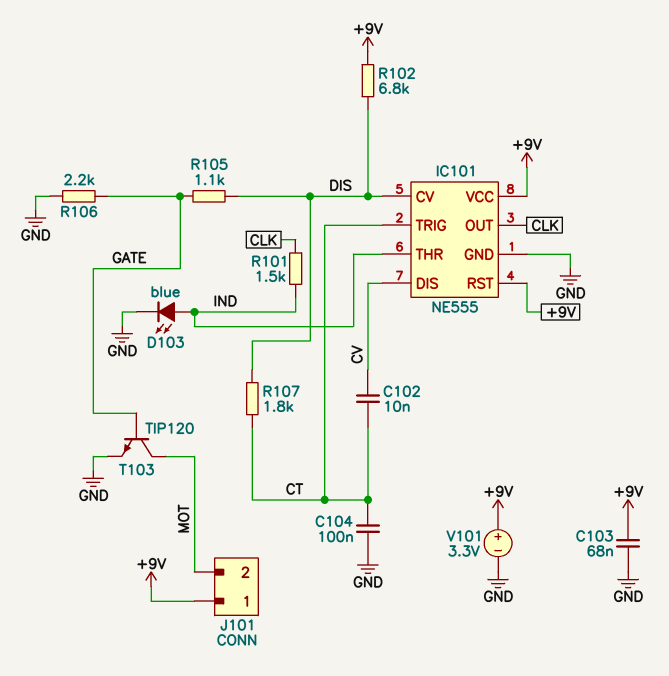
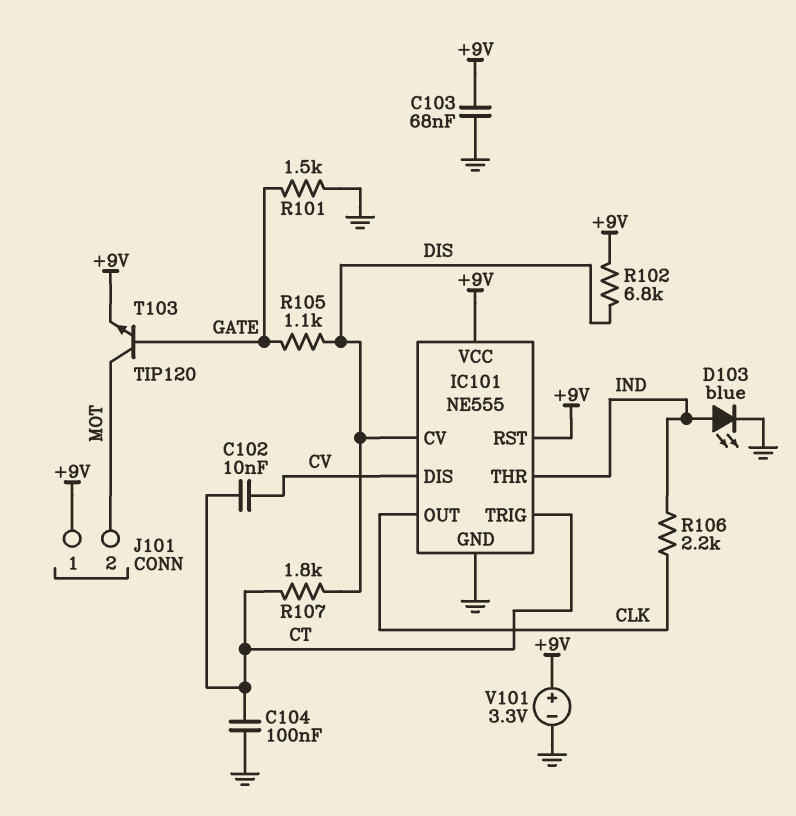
R101: 1.5k (CLK, IND) -> 1.5k (GATE, GND)
R106: 2.2k (GATE, GND) -> 2.2k (CLK, IND)
T103: NPN TIP120 (B GATE, C MOT, E GND) -> NPN TIP120 (B GATE, C MOT, E +9V)

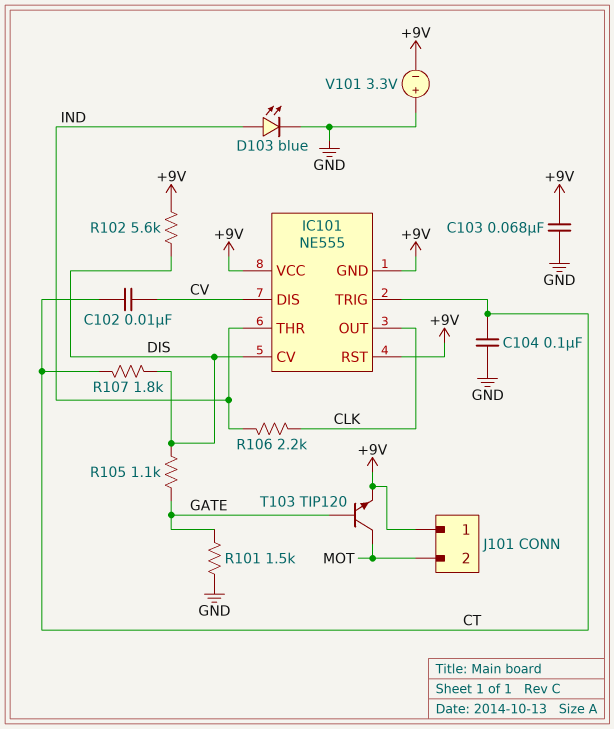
IC101 pin GND: GND -> +9V
R102: 6.8k (+9V, DIS) -> 5.6k (+9V, DIS)
V101: 3.3V (plus +9V, minus GND) -> 3.3V (plus GND, minus +9V)

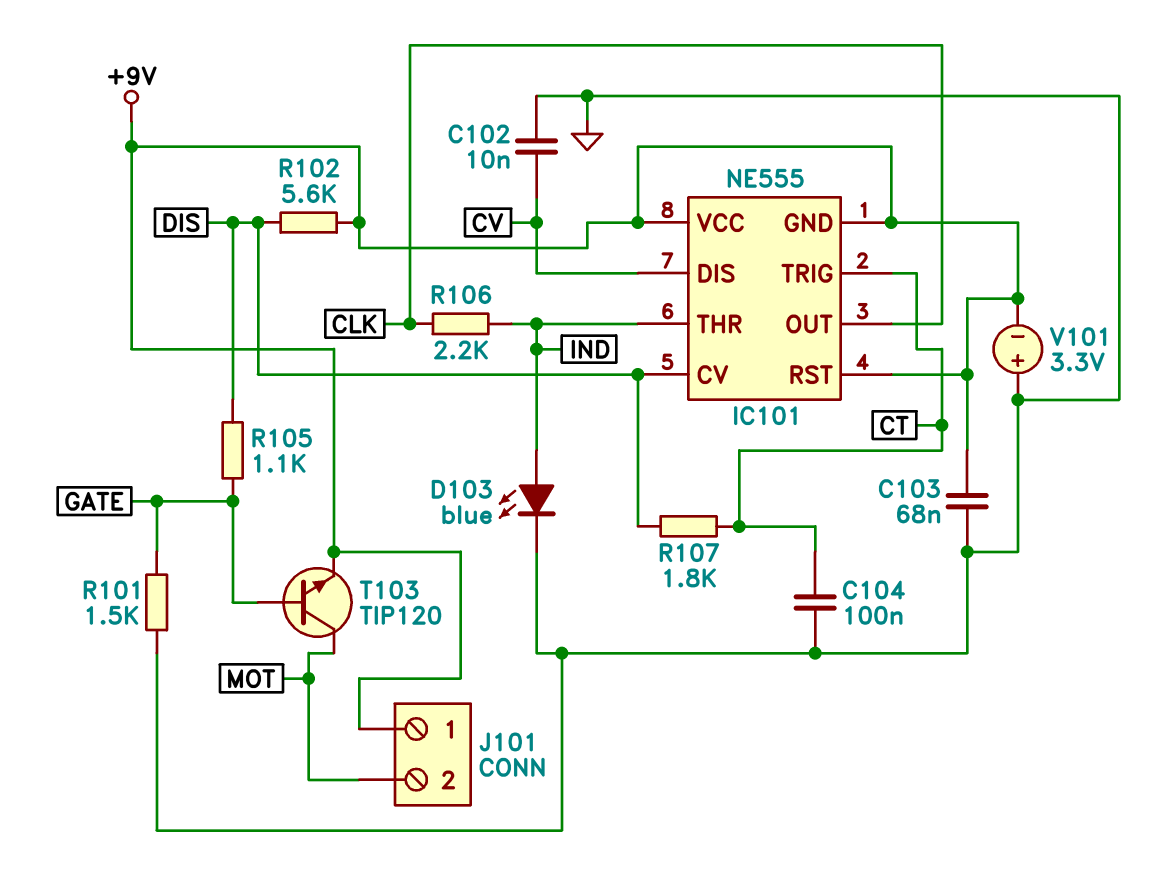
C102: 10nF (CT, CV) -> 10nF (CV, GND)

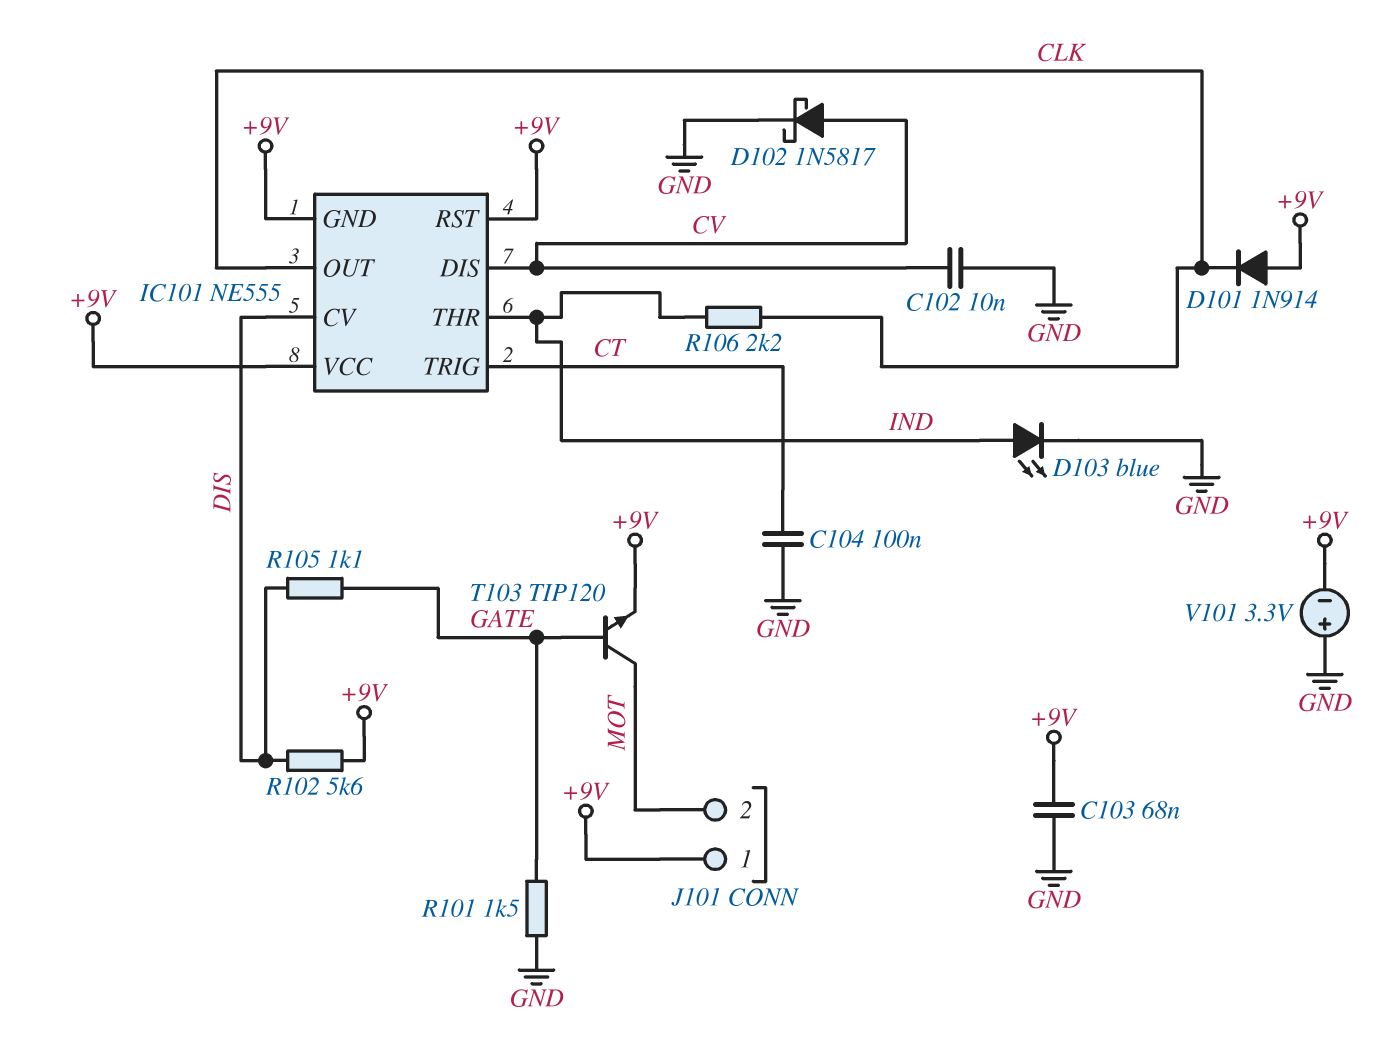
D101: none -> diode 1N914 (A +9V, K CLK)
D102: none -> schottky 1N5817 (A CV, K GND)
R107: 1.8k (CT, DIS) -> none

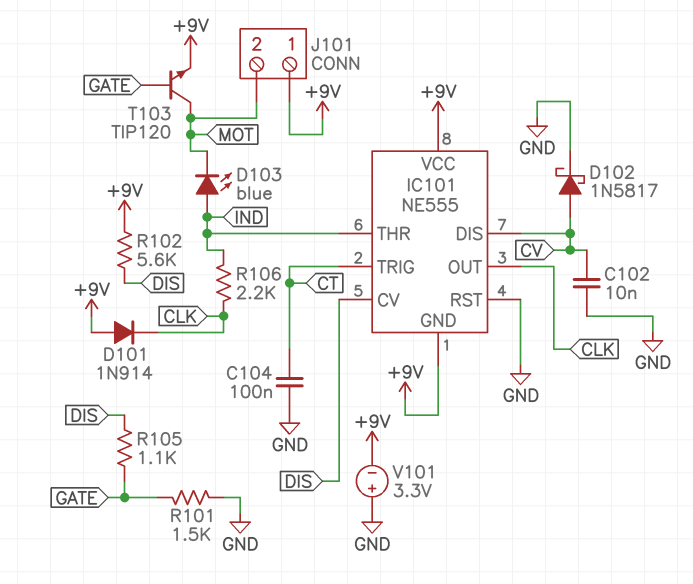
C103: 68nF (+9V, GND) -> none
D103: LED blue (A IND, K GND) -> LED blue (A IND, K MOT)
IC101 pin RST: +9V -> GND

